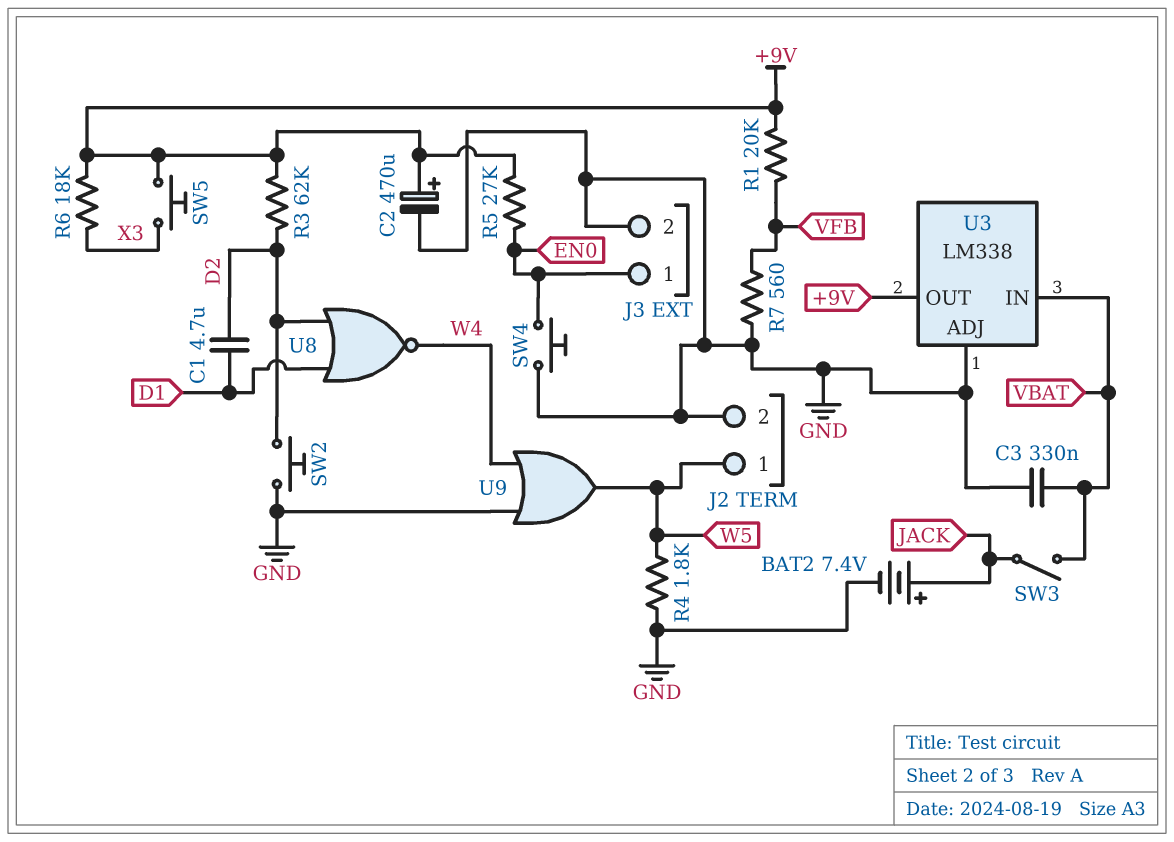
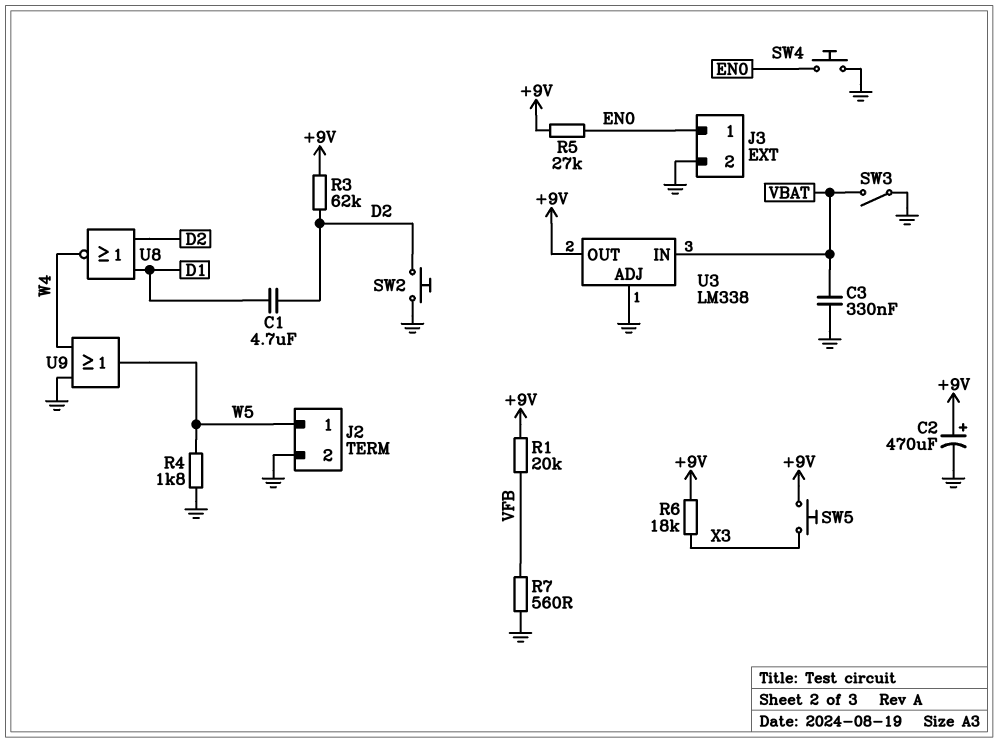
BAT2: 7.4V (plus JACK, minus GND) -> none
SW3: switch (JACK, VBAT) -> switch (GND, VBAT)

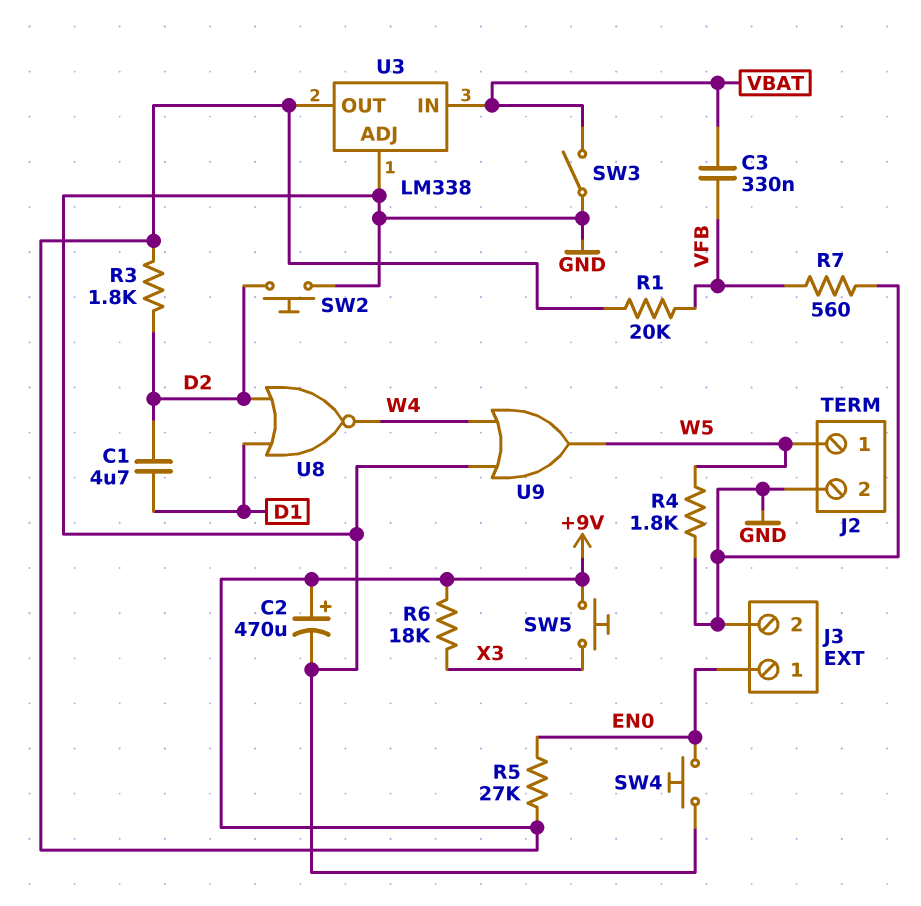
C3: 330nF (GND, VBAT) -> 330nF (VBAT, VFB)
R3: 62k (+9V, D2) -> 1.8k (+9V, D2)

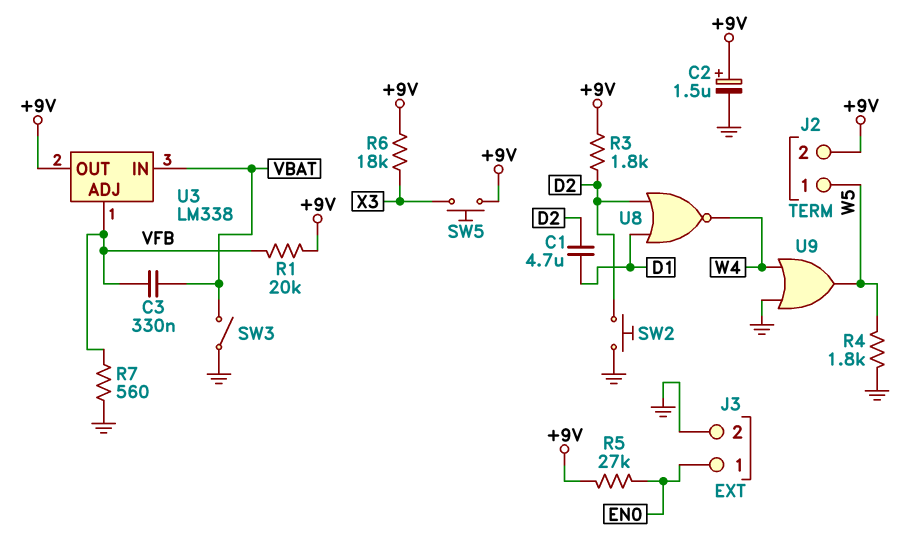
C2: 470uF (plus +9V, minus GND) -> 1.5uF (plus +9V, minus GND)
J2 pin 2: GND -> +9V
SW4: button (EN0, GND) -> none
U3 pin ADJ: GND -> VFB

